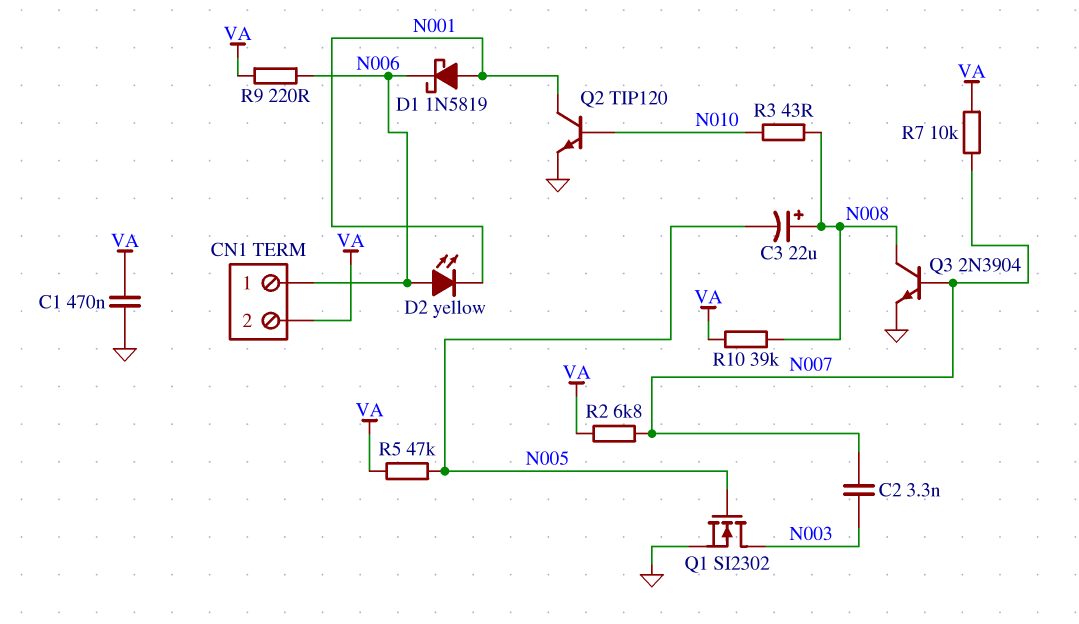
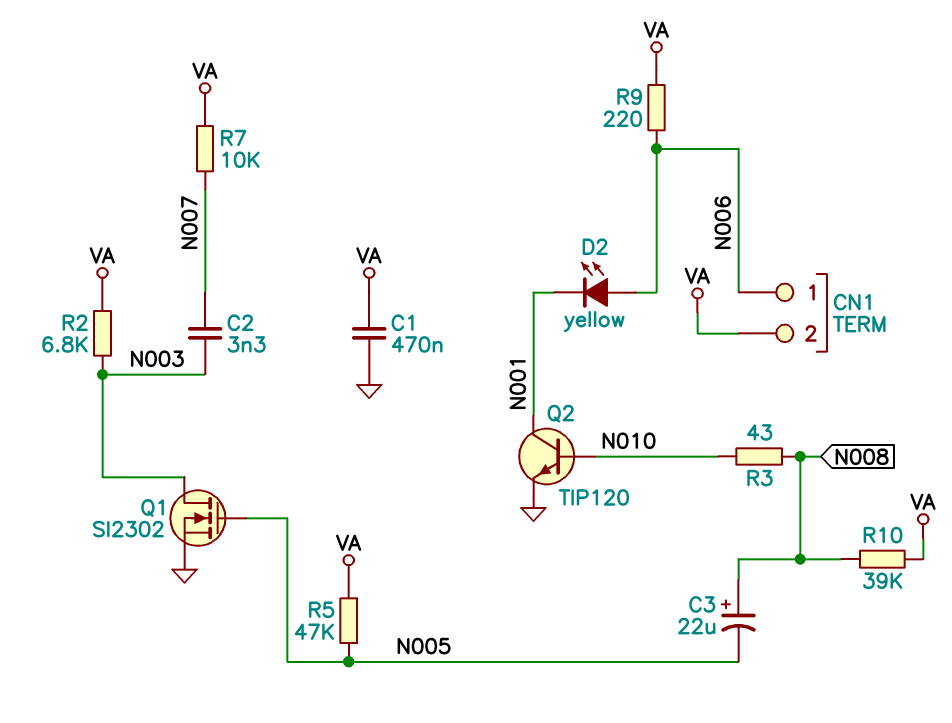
D1: schottky 1N5819 (A N001, K N006) -> none
Q3: NPN 2N3904 (B N007, C N008, E GND) -> none
R2: 6.8k (N007, VA) -> 6.8k (N003, VA)

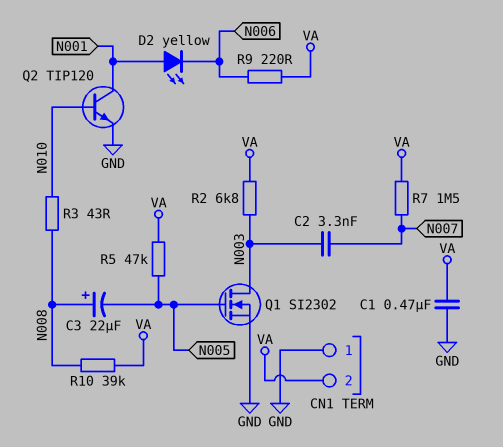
CN1 pin 1: N006 -> GND
D2: LED yellow (A N006, K N001) -> LED yellow (A N001, K N006)
R7: 10k (N007, VA) -> 1.5M (N007, VA)

